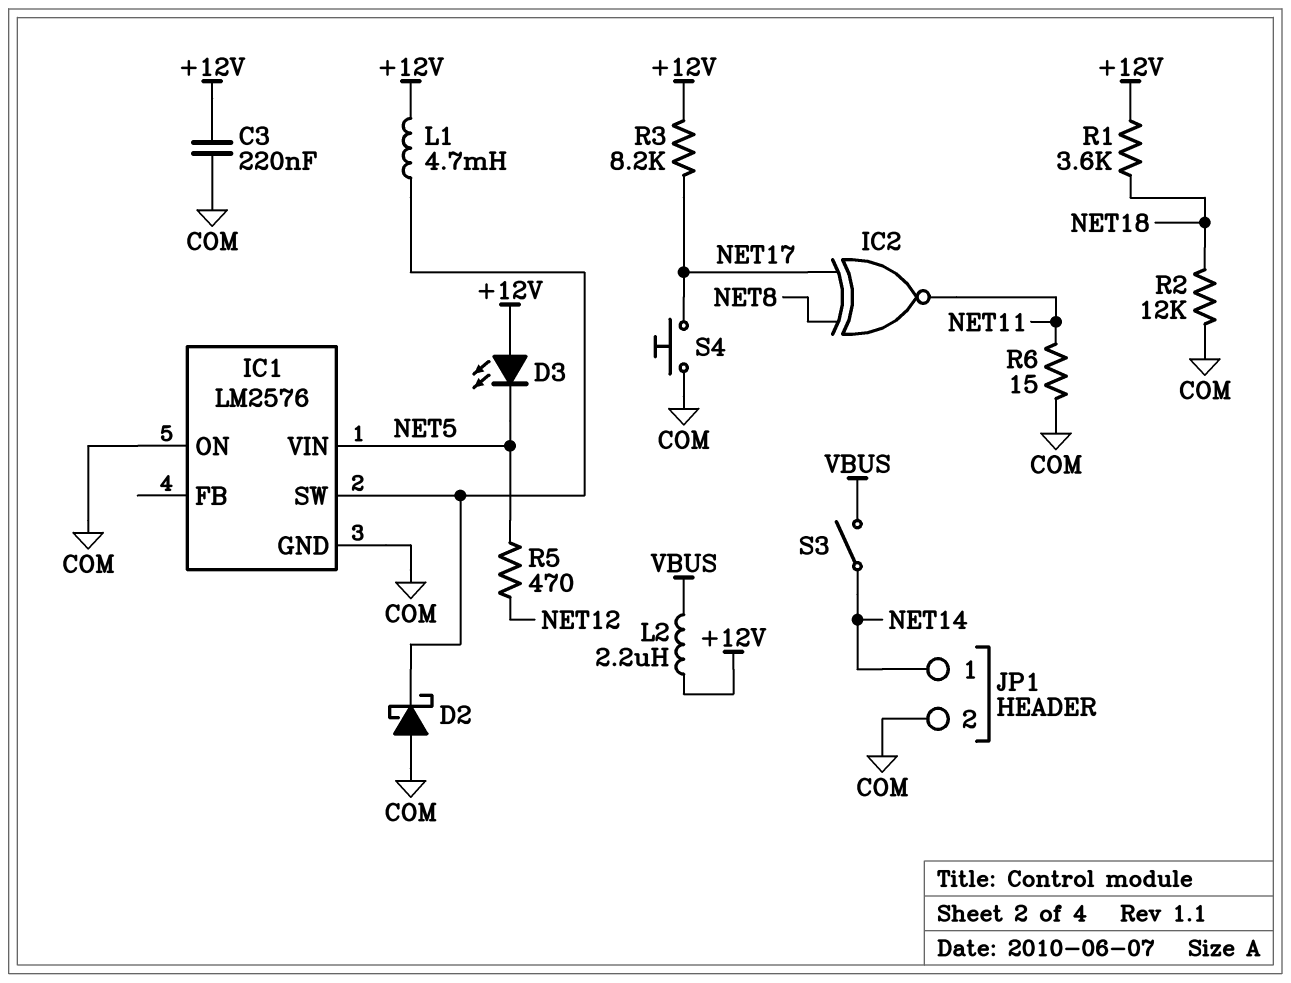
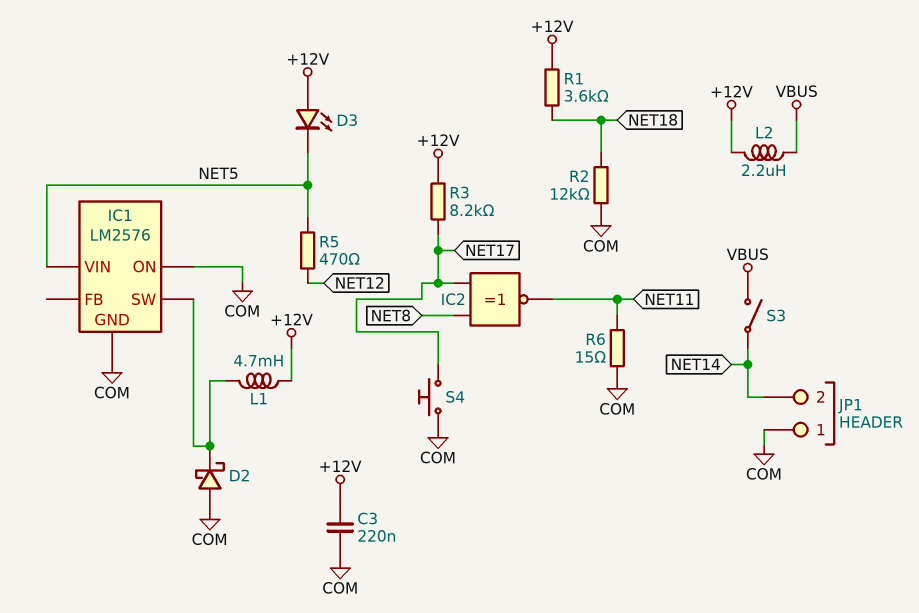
JP1 pin 1: NET14 -> COM
JP1 pin 2: COM -> NET14

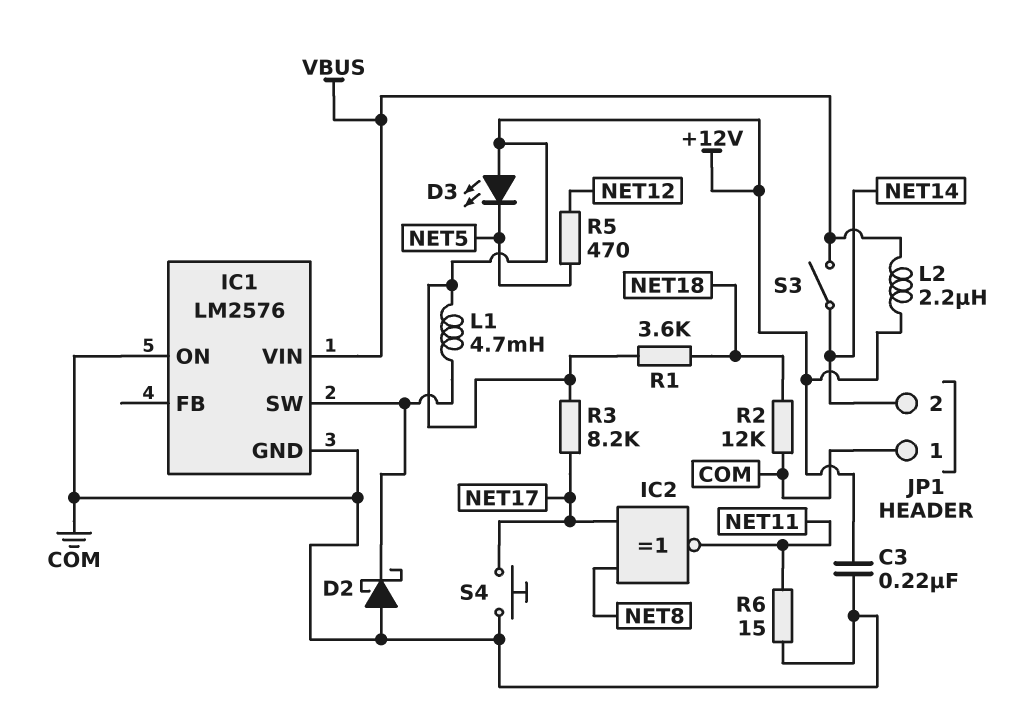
IC1 pin VIN: NET5 -> VBUS

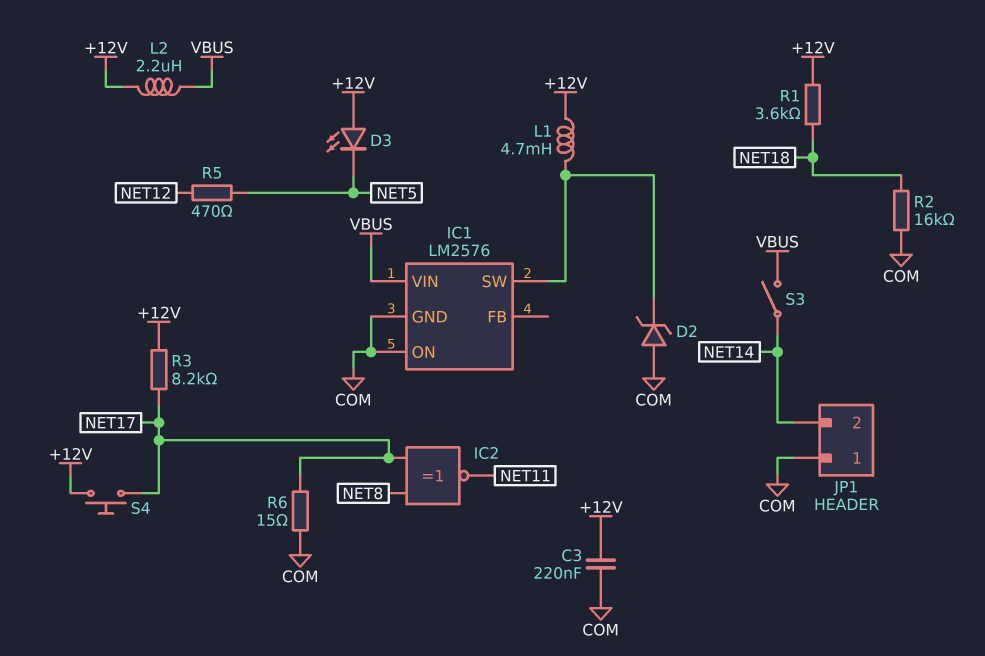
D2: schottky (A COM, K IC1/SW) -> zener (A COM, K IC1/SW)
R2: 12k (COM, NET18) -> 16k (COM, NET18)
R6: 15 (COM, NET11) -> 15 (COM, NET17)
S4: button (COM, NET17) -> button (+12V, NET17)

